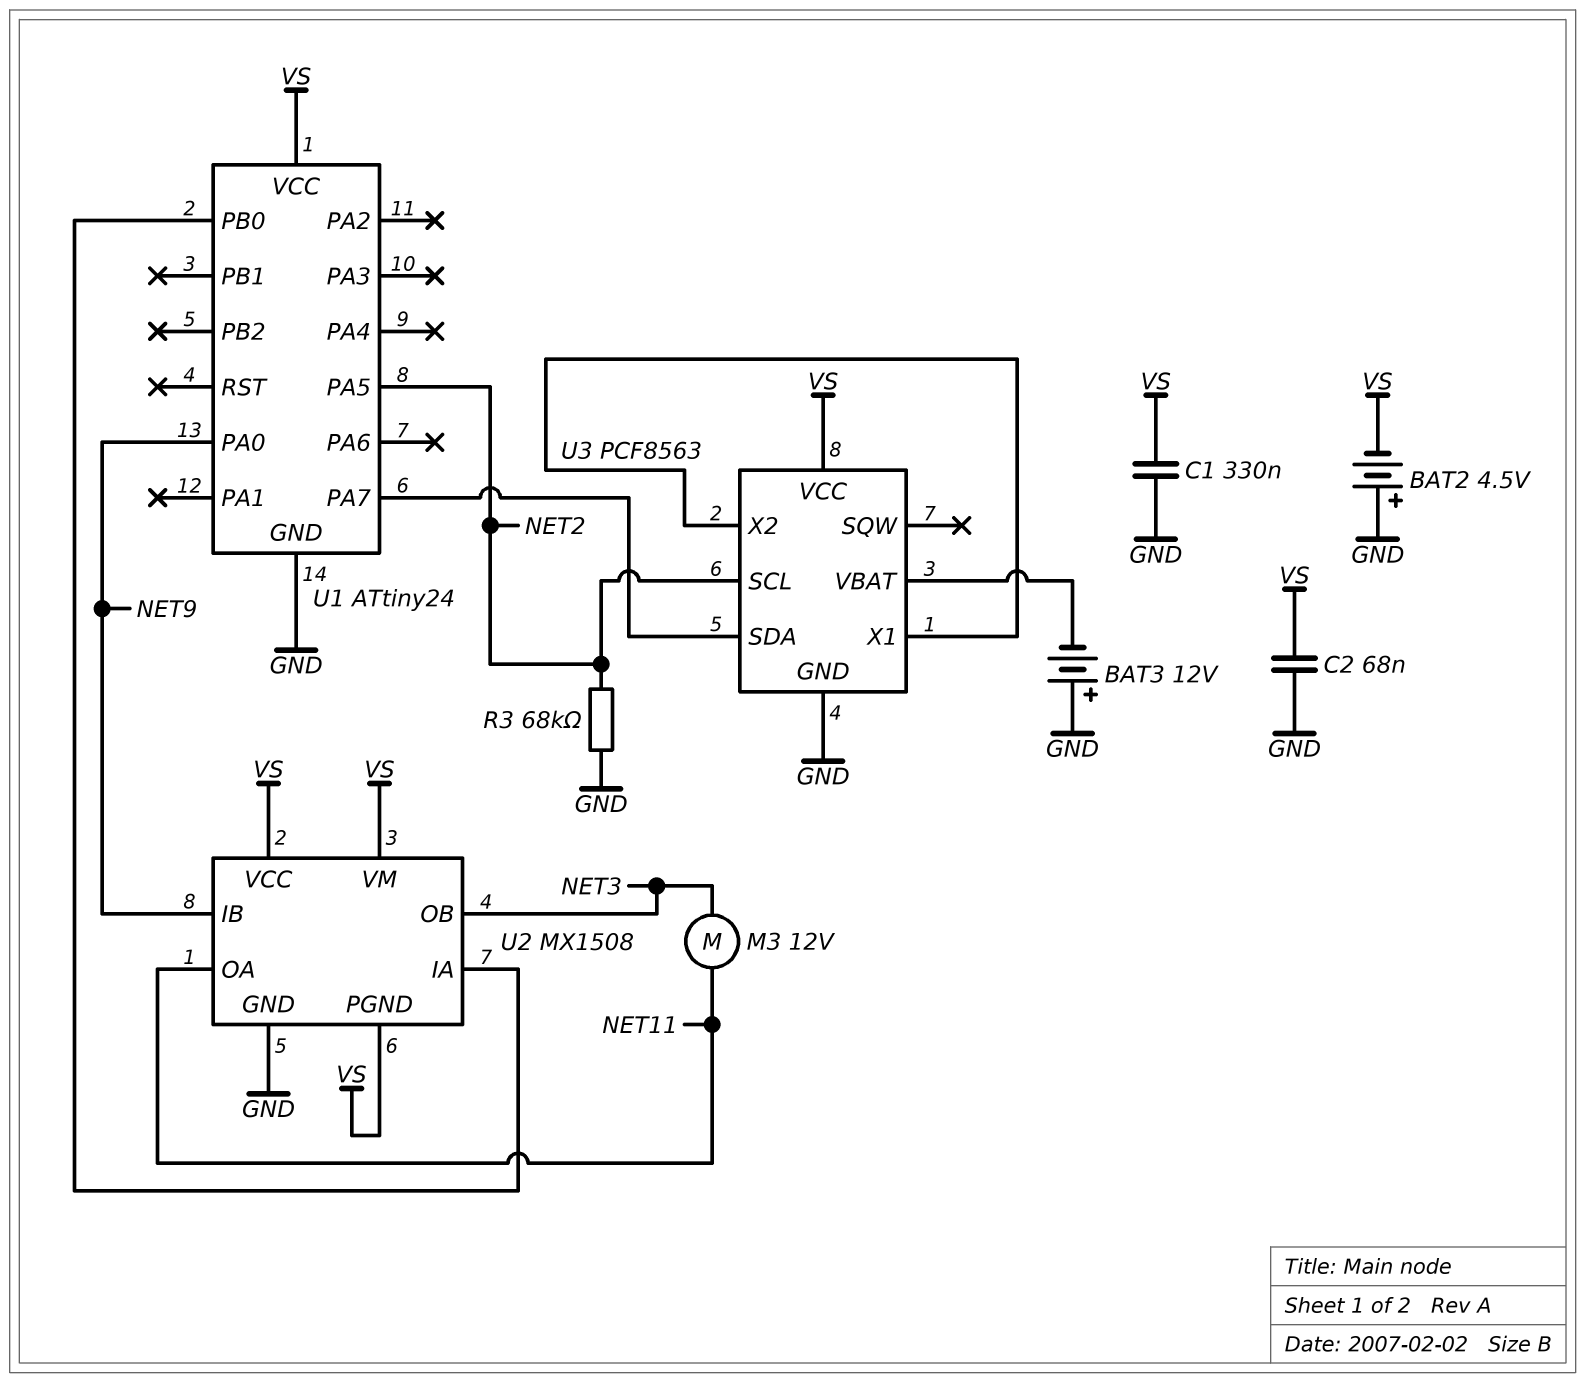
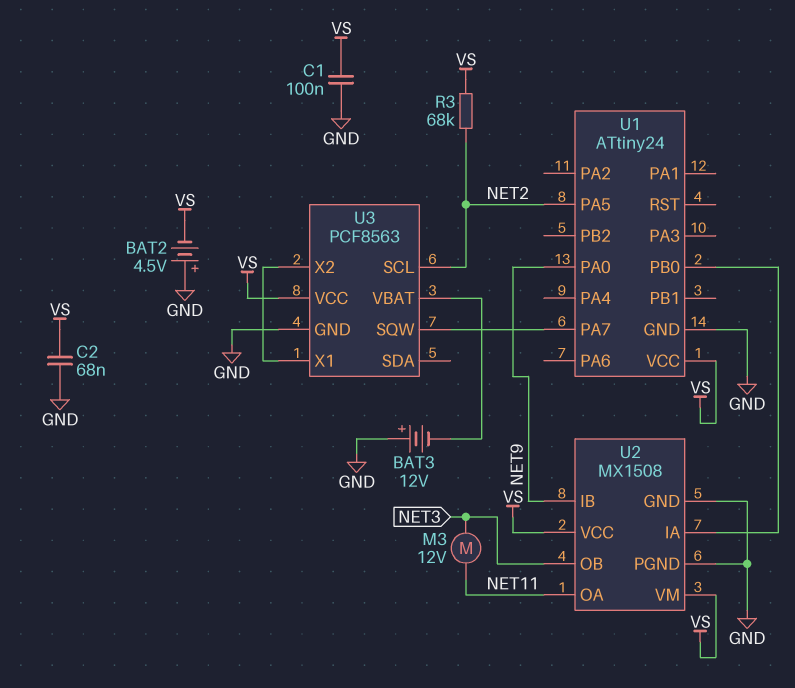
C1: 330nF (GND, VS) -> 100nF (GND, VS)
R3: 68k (GND, NET2) -> 68k (NET2, VS)
U2 pin PGND: VS -> GND
U3 pin SDA: U1/PA7 -> none
U3 pin SQW: none -> U1/PA7

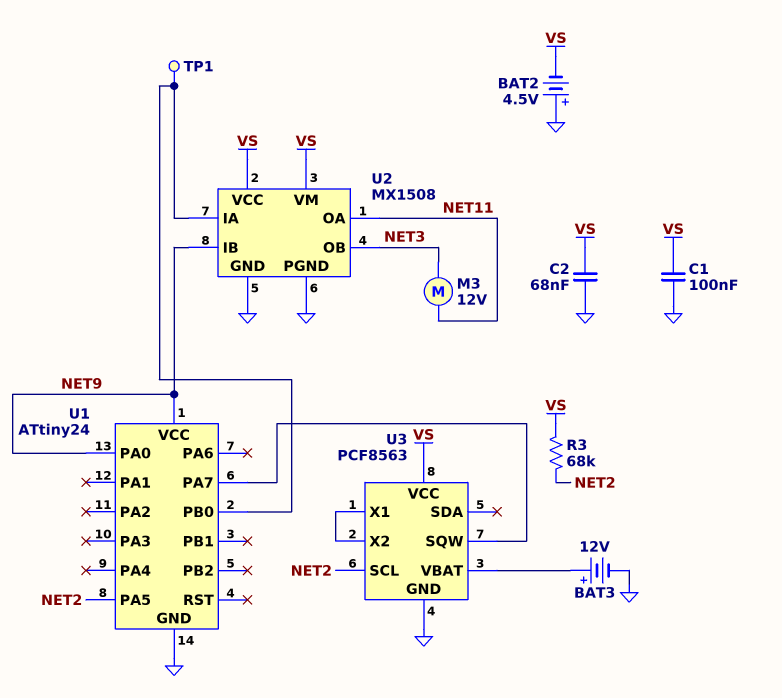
BAT3: 12V (plus GND, minus U3/VBAT) -> 12V (plus U3/VBAT, minus GND)
TP1: none -> test point (U1/PB0)
U1 pin VCC: VS -> NET9

